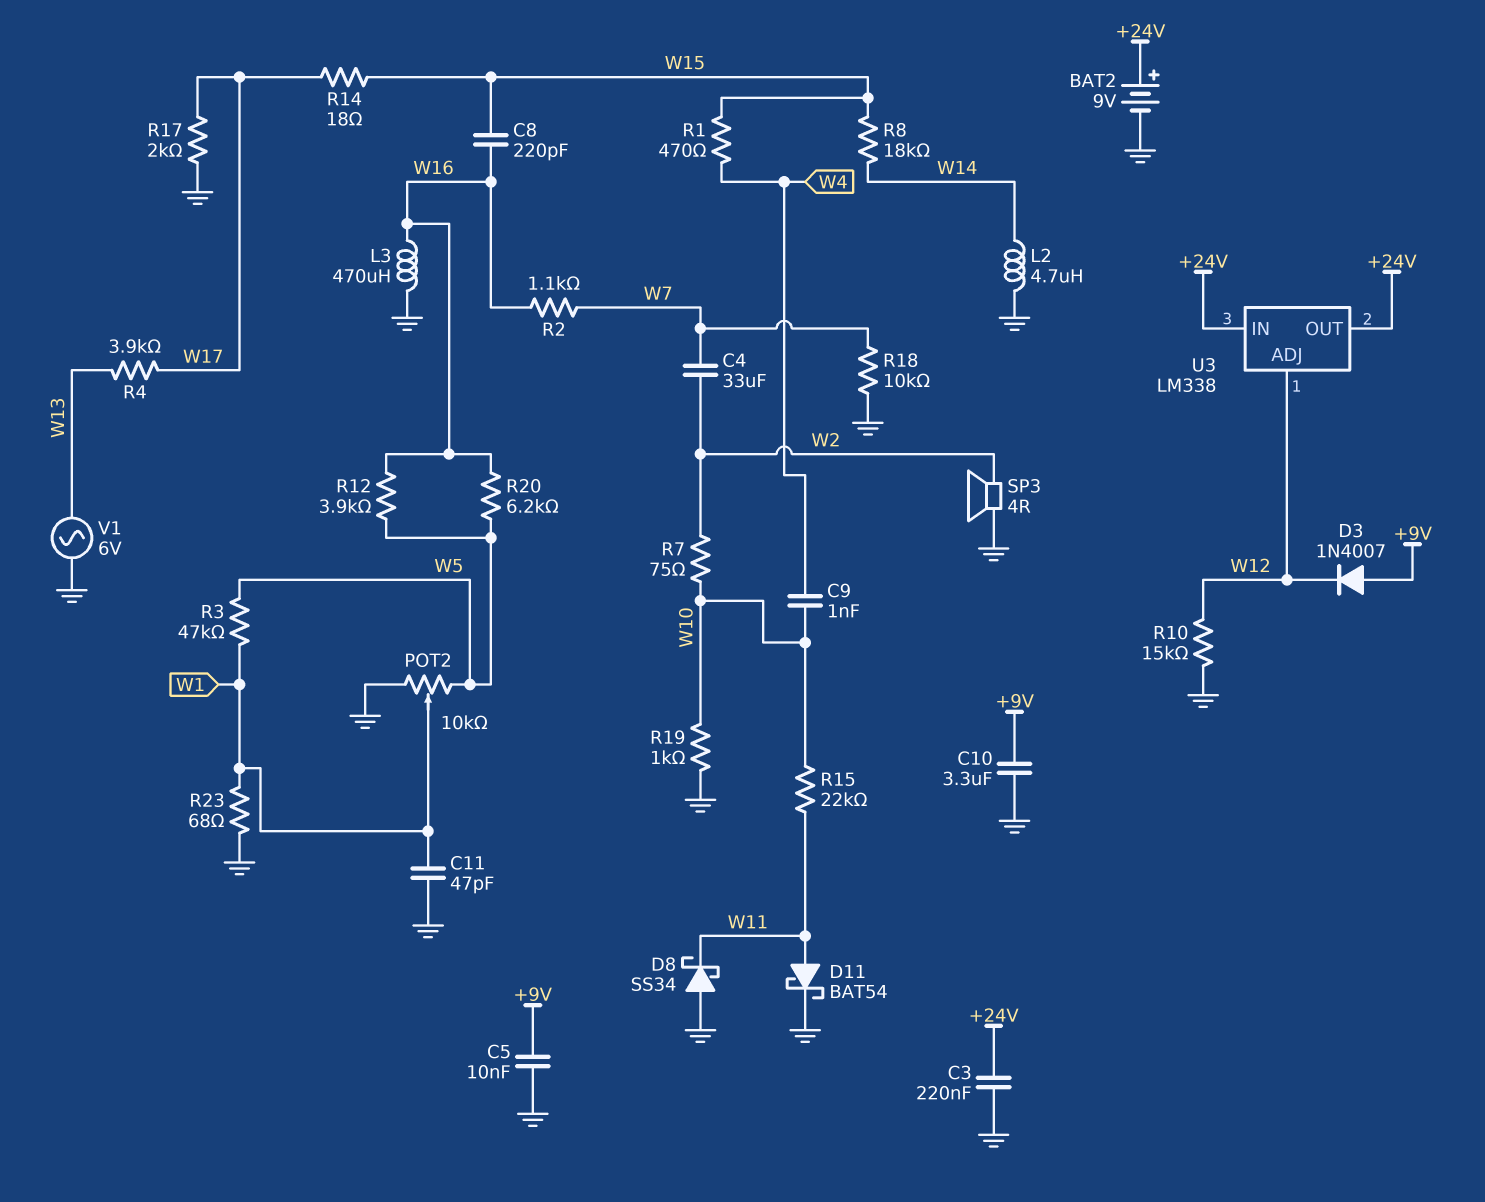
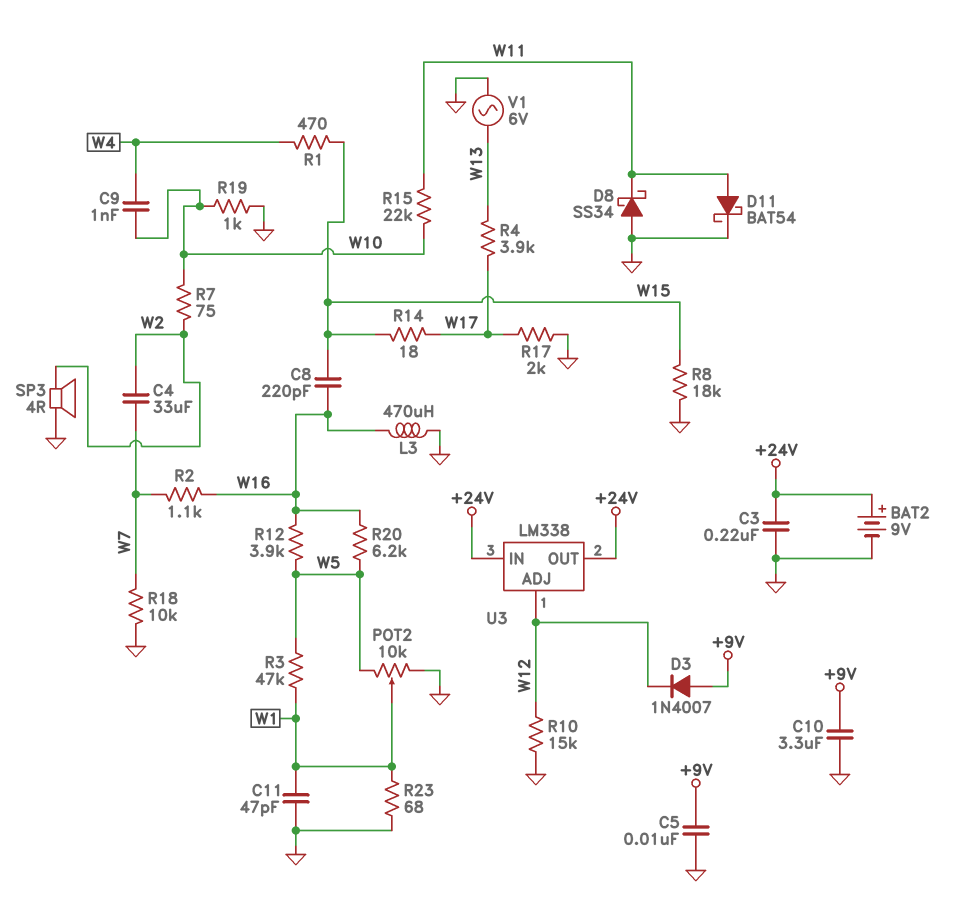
L2: 4.7uH (GND, W14) -> none
R8: 18k (W14, W15) -> 18k (GND, W15)

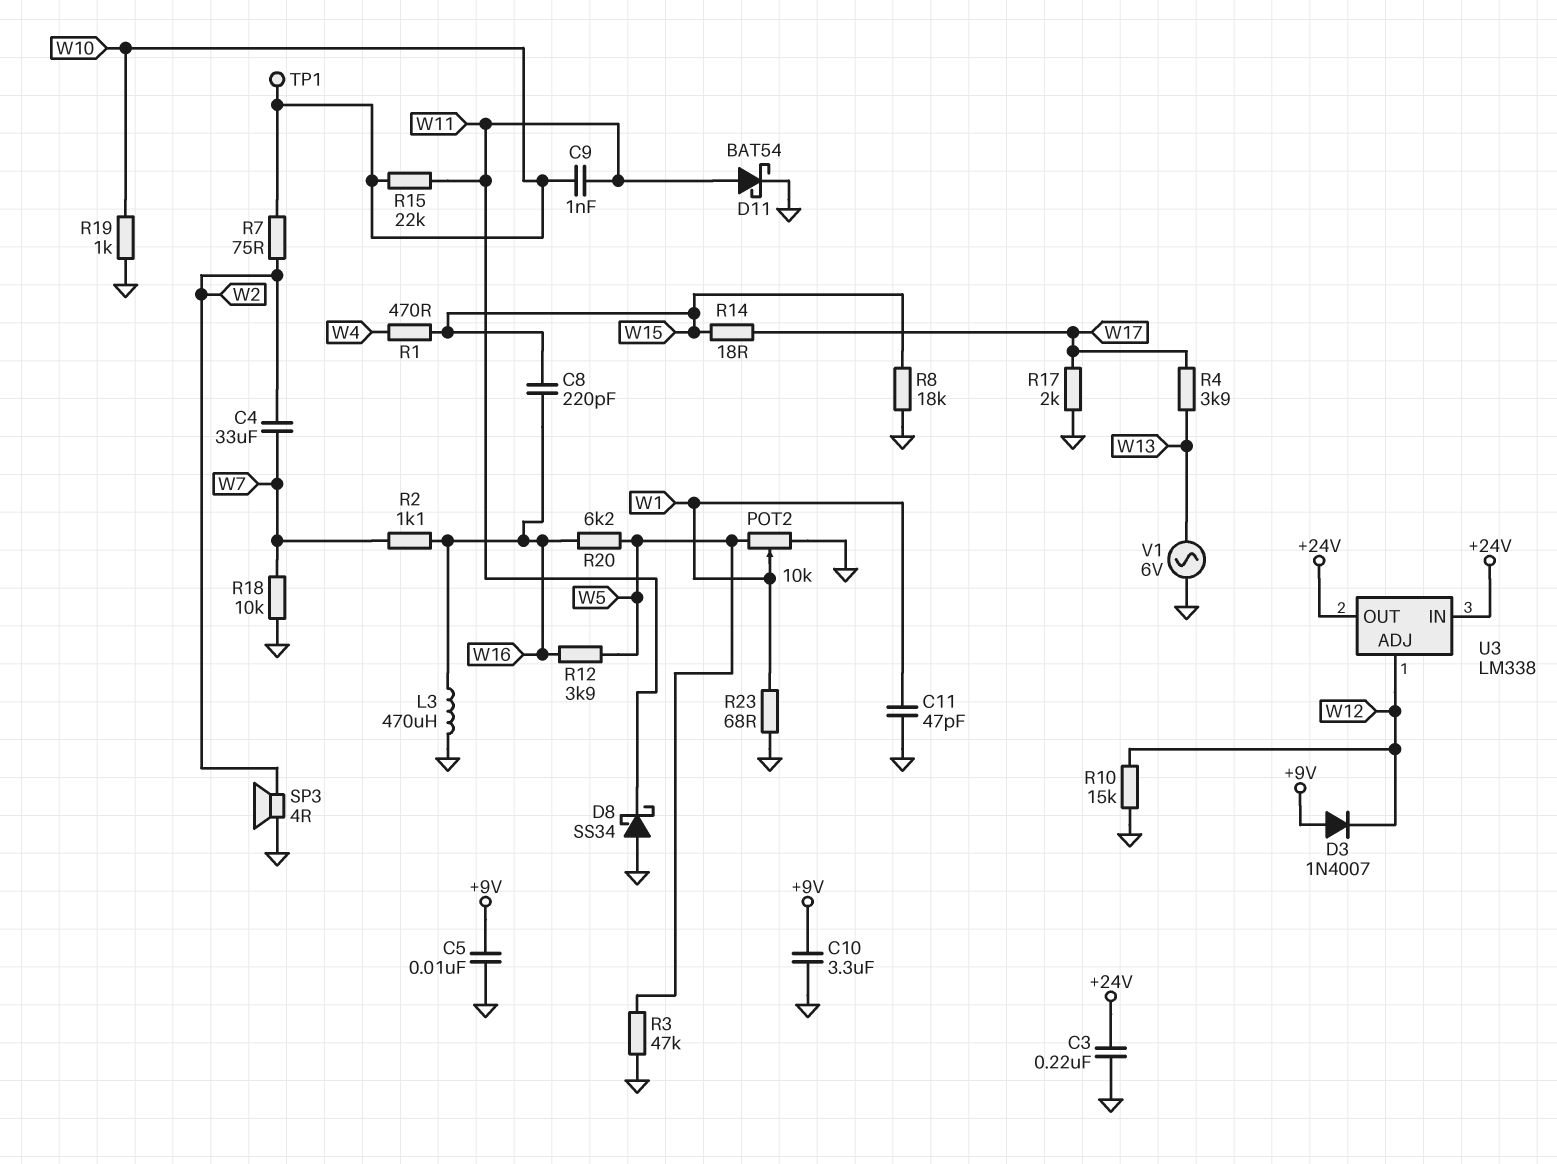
BAT2: 9V (plus +24V, minus GND) -> none
C9: 1nF (W4, W10) -> 1nF (W10, W11)
R3: 47k (W1, W5) -> 47k (GND, W5)
TP1: none -> test point (W10)

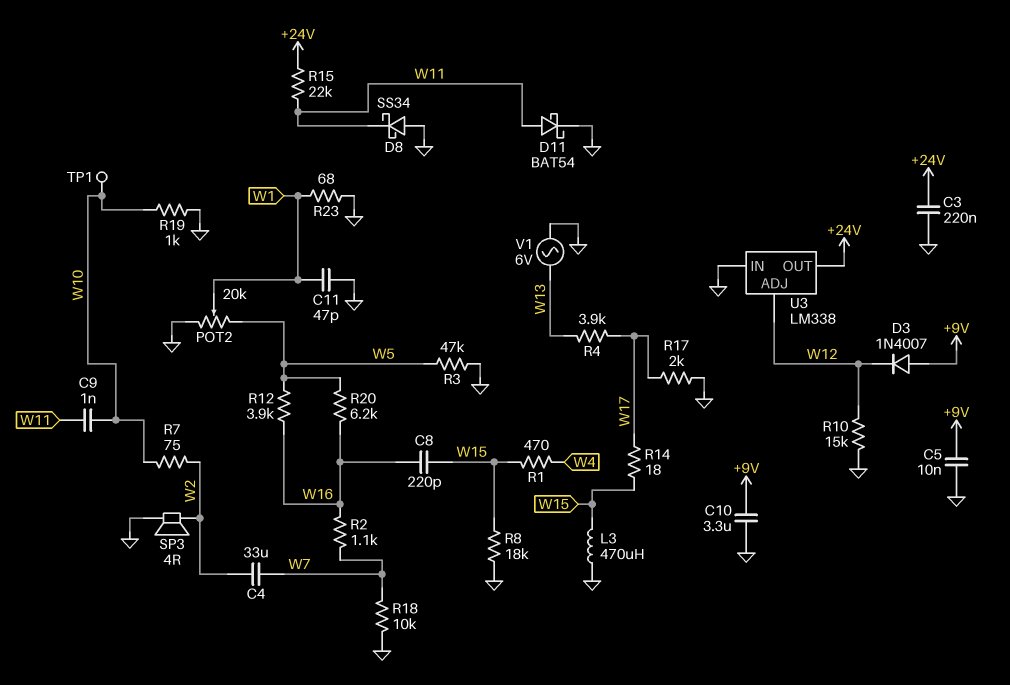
L3: 470uH (GND, W16) -> 470uH (GND, W15)
POT2: 10k (GND, W5, wiper W1) -> 20k (GND, W5, wiper W1)
R15: 22k (W10, W11) -> 22k (+24V, W11)
U3 pin IN: +24V -> GND

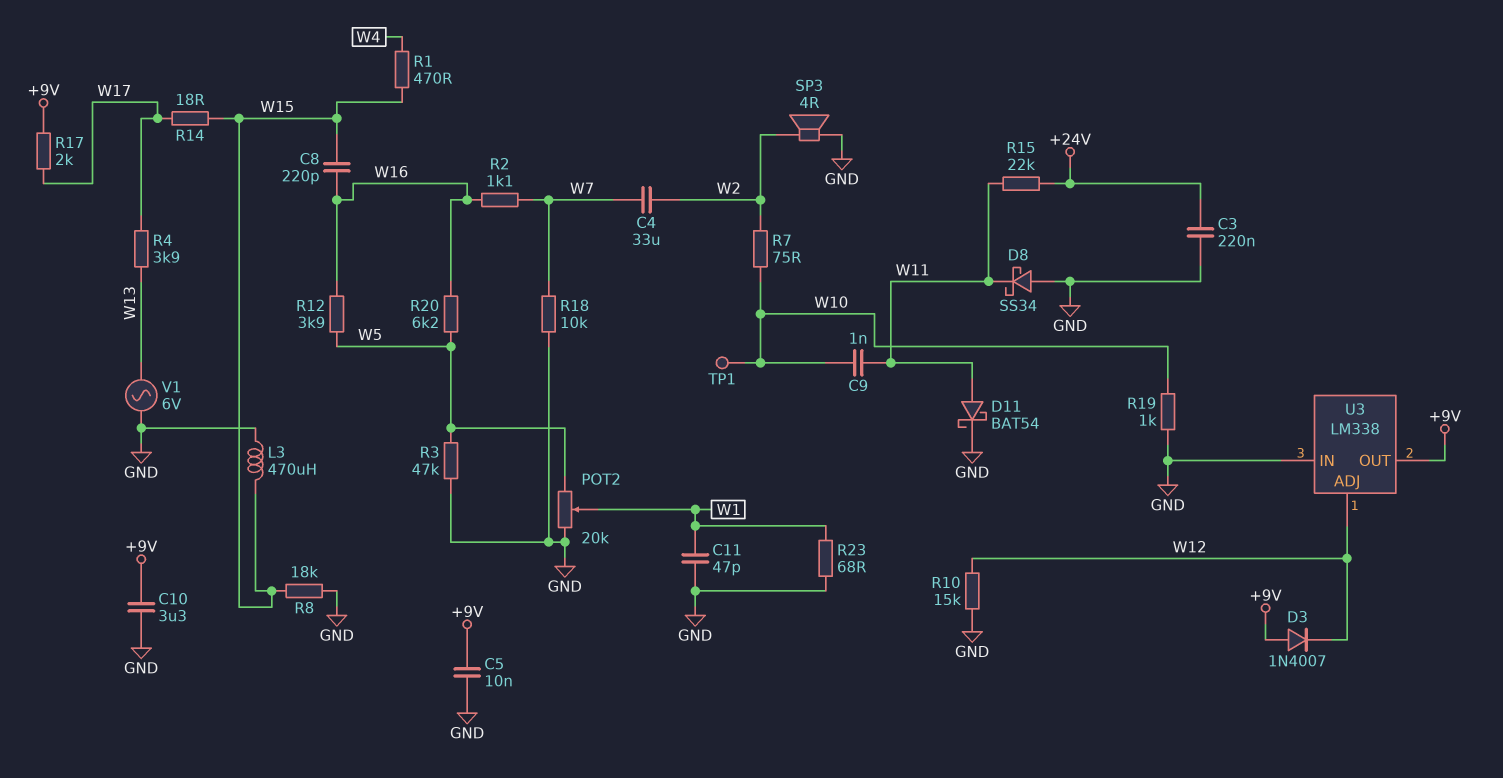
R17: 2k (GND, W17) -> 2k (+9V, W17)
U3 pin OUT: +24V -> +9V

